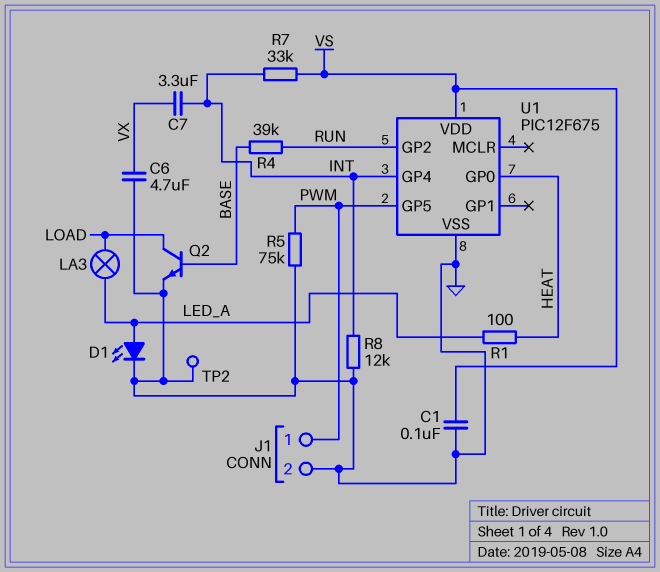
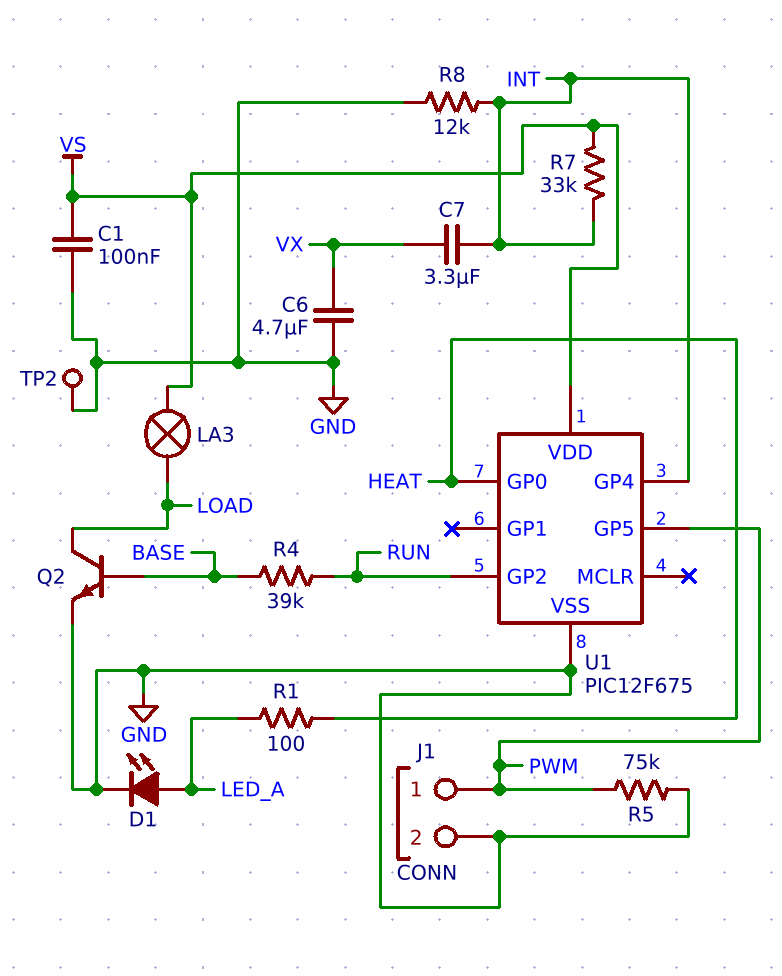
LA3: lamp (LED_A, LOAD) -> lamp (LOAD, VS)

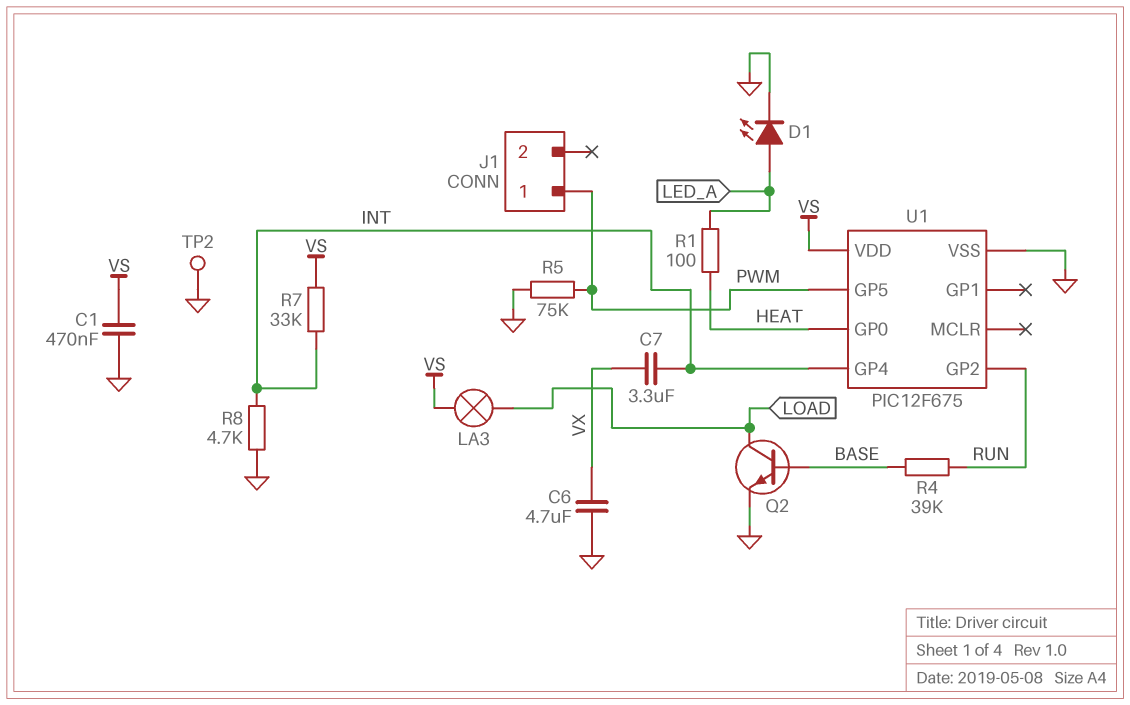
C1: 100nF (GND, VS) -> 470nF (GND, VS)
J1 pin 2: GND -> none
R8: 12k (GND, INT) -> 4.7k (GND, INT)

